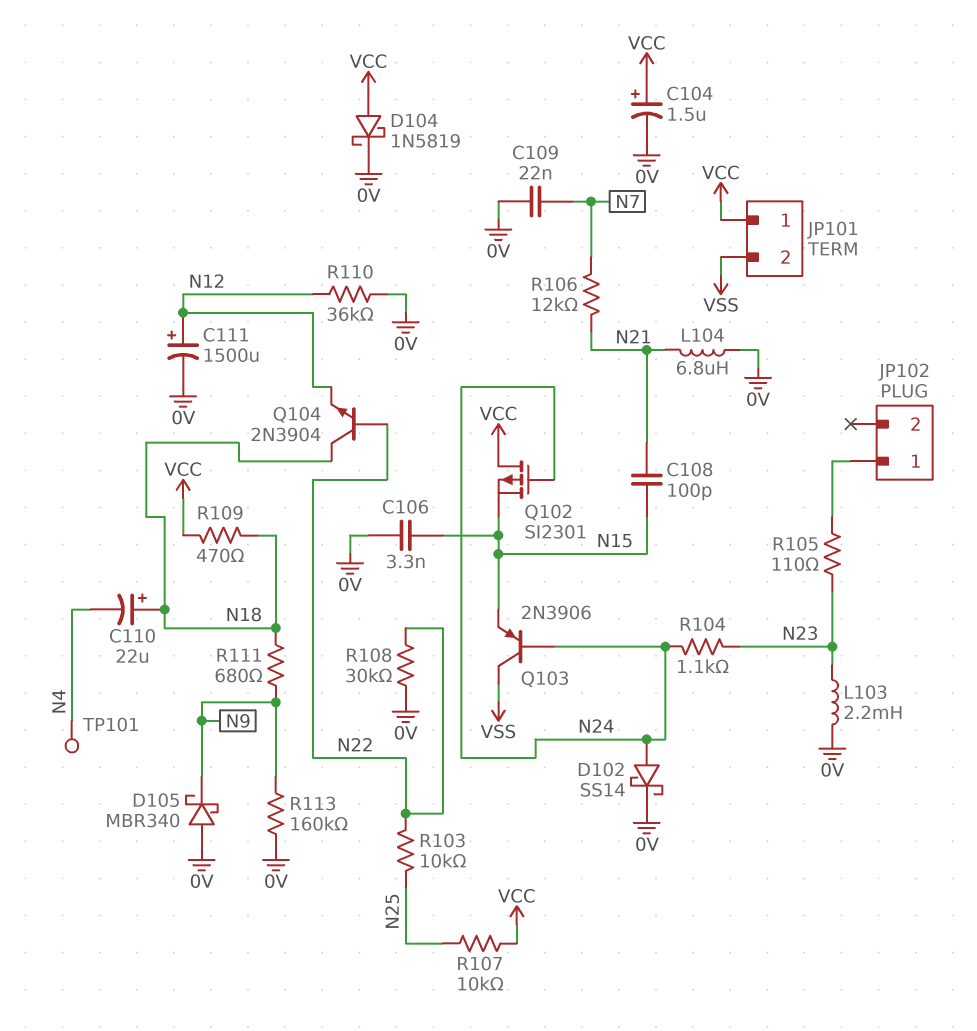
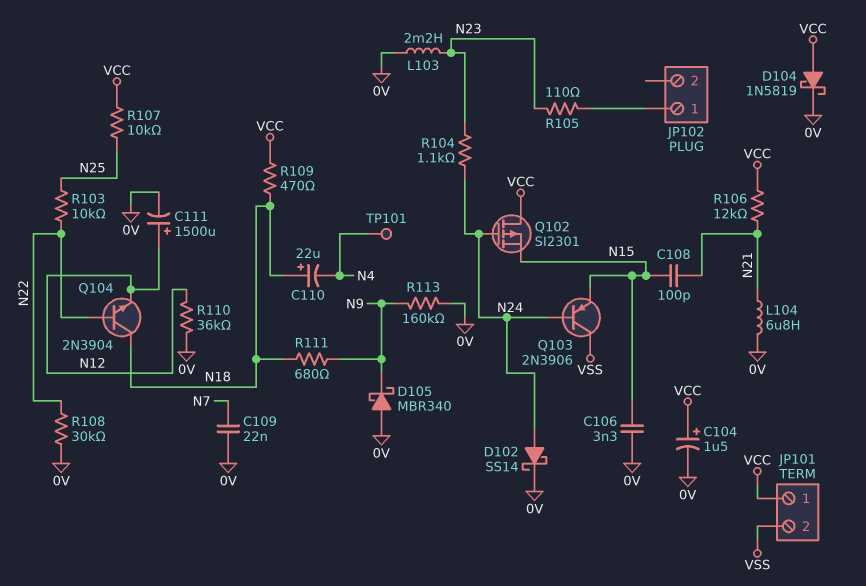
R106: 12k (N7, N21) -> 12k (N21, VCC)

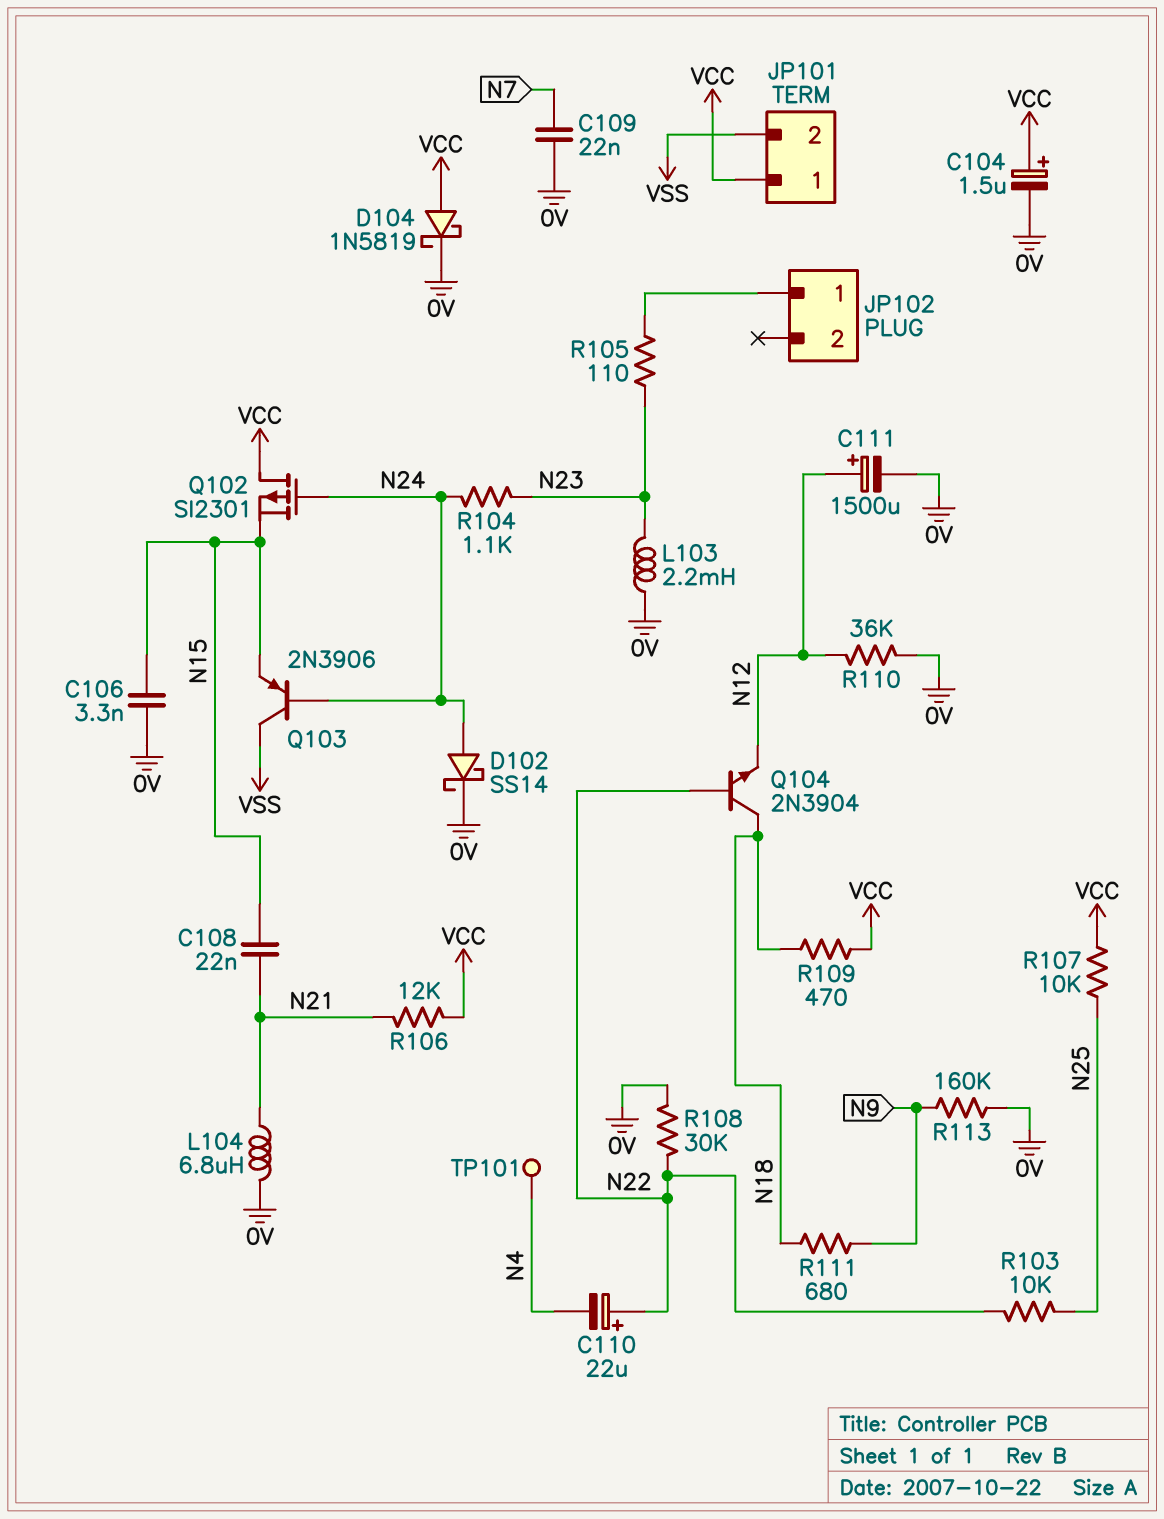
C108: 100pF (N15, N21) -> 22nF (N15, N21)
C110: 22uF (plus N18, minus N4) -> 22uF (plus N22, minus N4)
D105: schottky MBR340 (A 0V, K N9) -> none

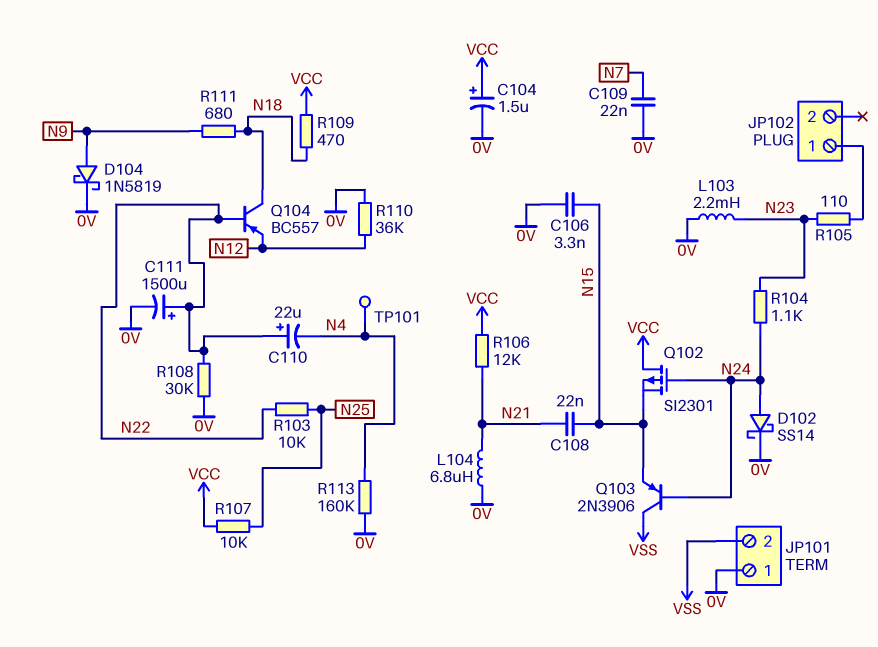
C111: 1500uF (plus N12, minus 0V) -> 1500uF (plus N22, minus 0V)
D104: schottky 1N5819 (A VCC, K 0V) -> schottky 1N5819 (A N9, K 0V)
JP101 pin 1: VCC -> 0V
Q104: NPN 2N3904 (B N22, C N18, E N12) -> PNP BC557 (B N22, C N18, E N12)
R113: 160k (0V, N9) -> 160k (0V, N4)

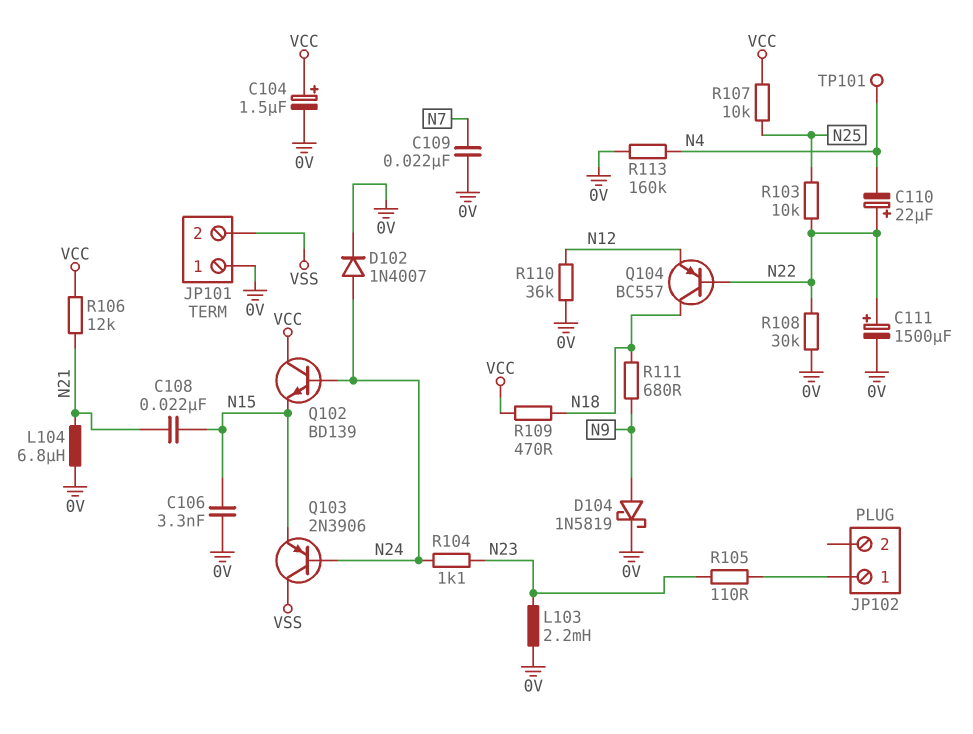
D102: schottky SS14 (A N24, K 0V) -> diode 1N4007 (A N24, K 0V)
Q102: PMOS SI2301 (G N24, D VCC, S N15) -> NPN BD139 (B N24, C VCC, E N15)

